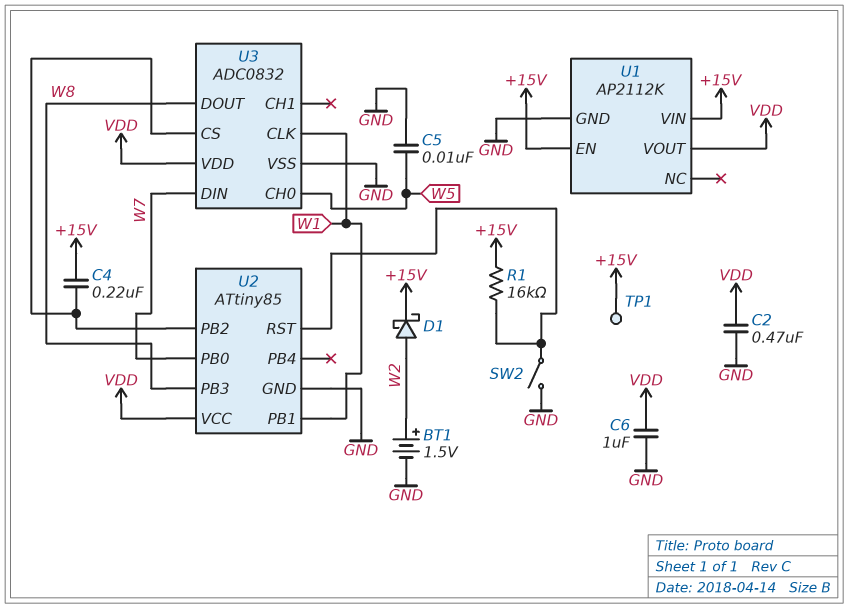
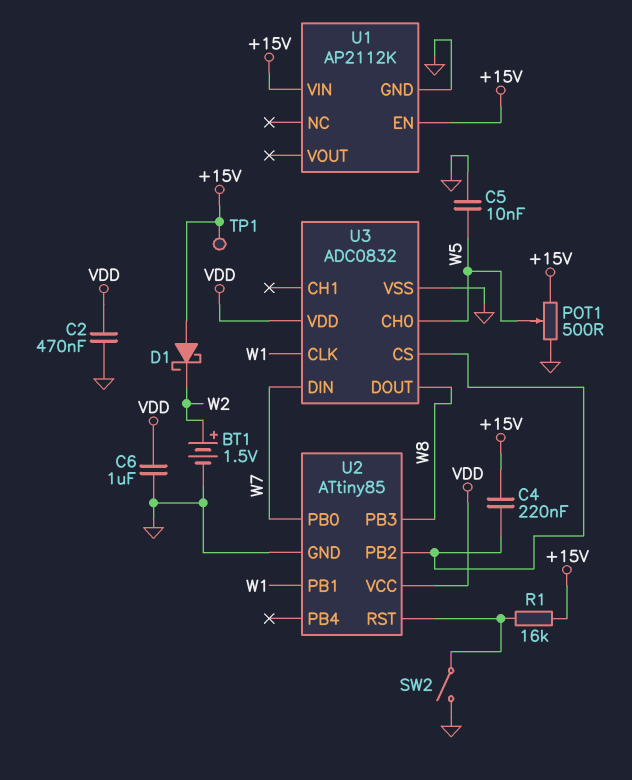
D1: schottky (A W2, K +15V) -> schottky (A +15V, K W2)
POT1: none -> 500 (+15V, GND, wiper W5)
U1 pin VOUT: VDD -> none

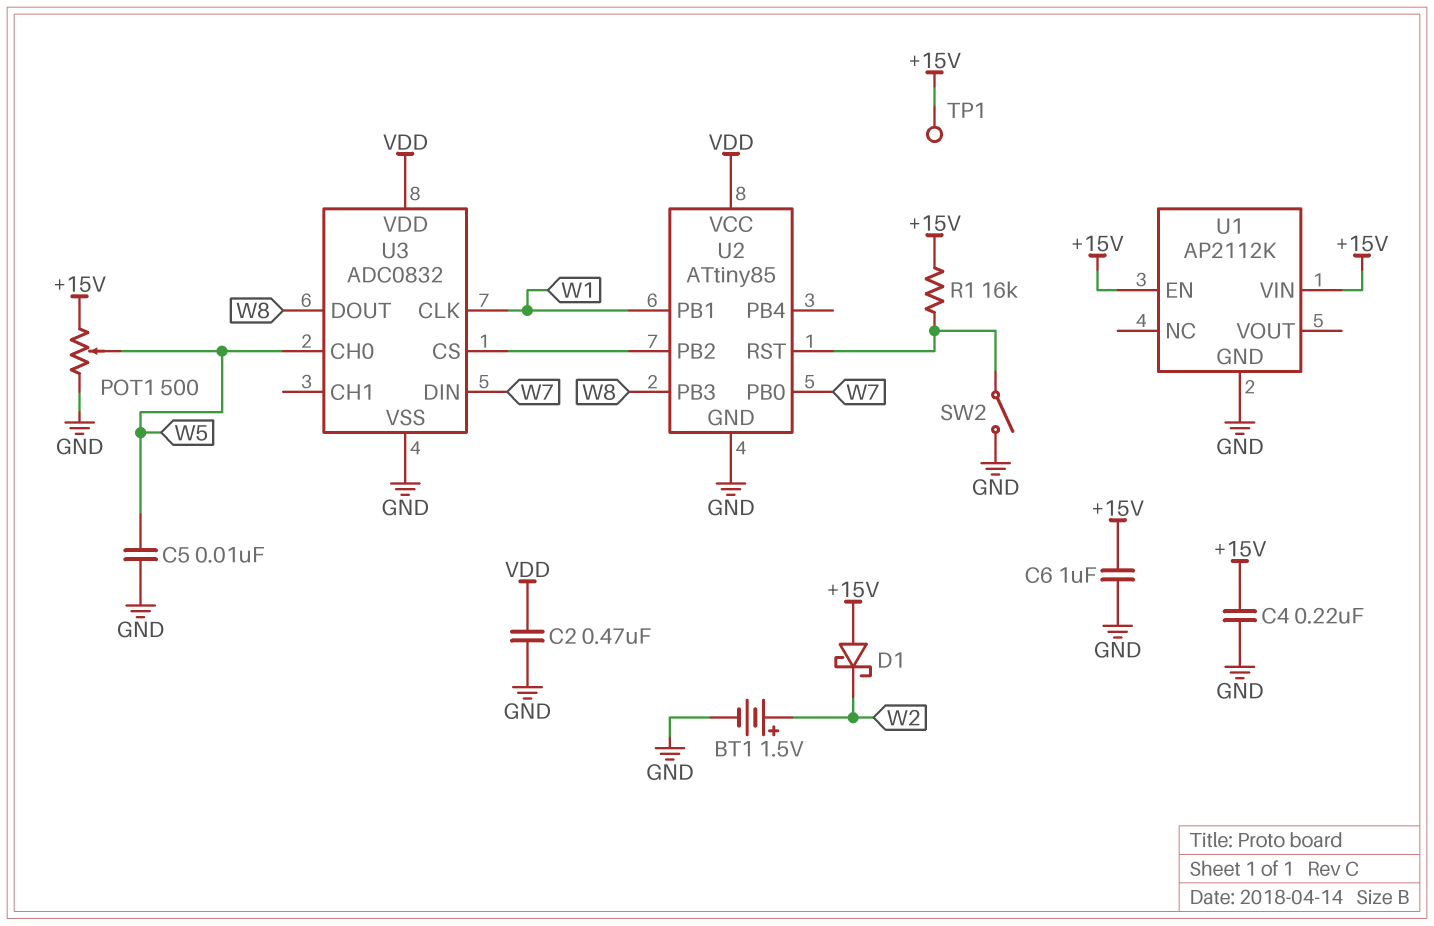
C4: 220nF (+15V, U2/PB2) -> 220nF (+15V, GND)
C6: 1uF (GND, VDD) -> 1uF (+15V, GND)

